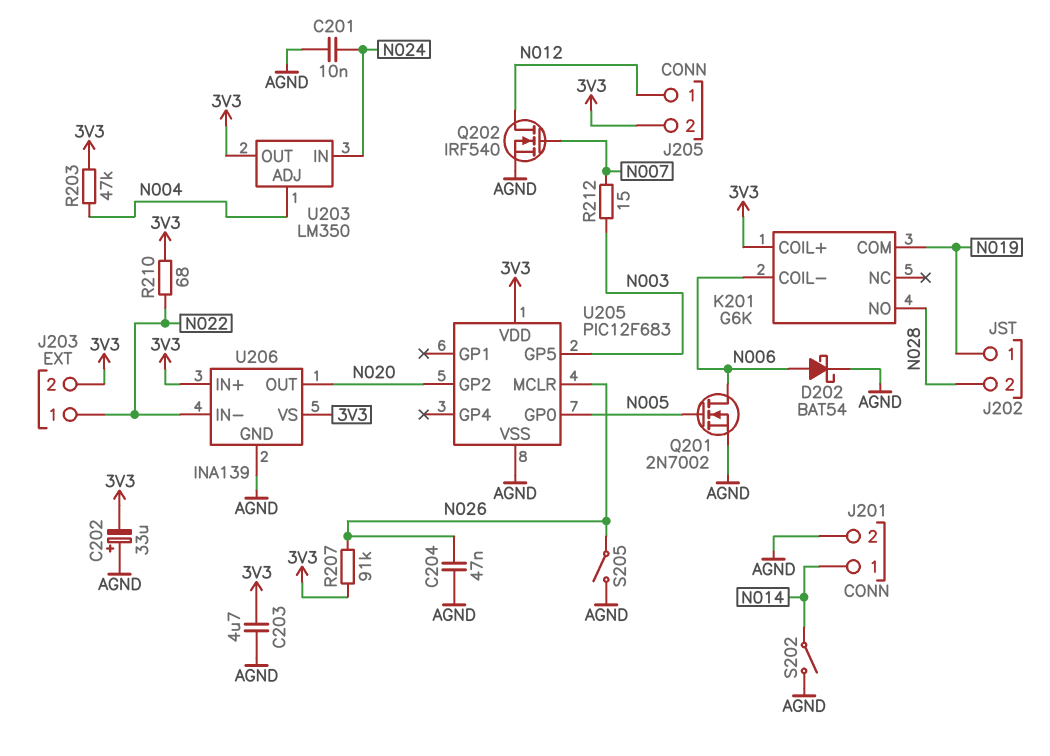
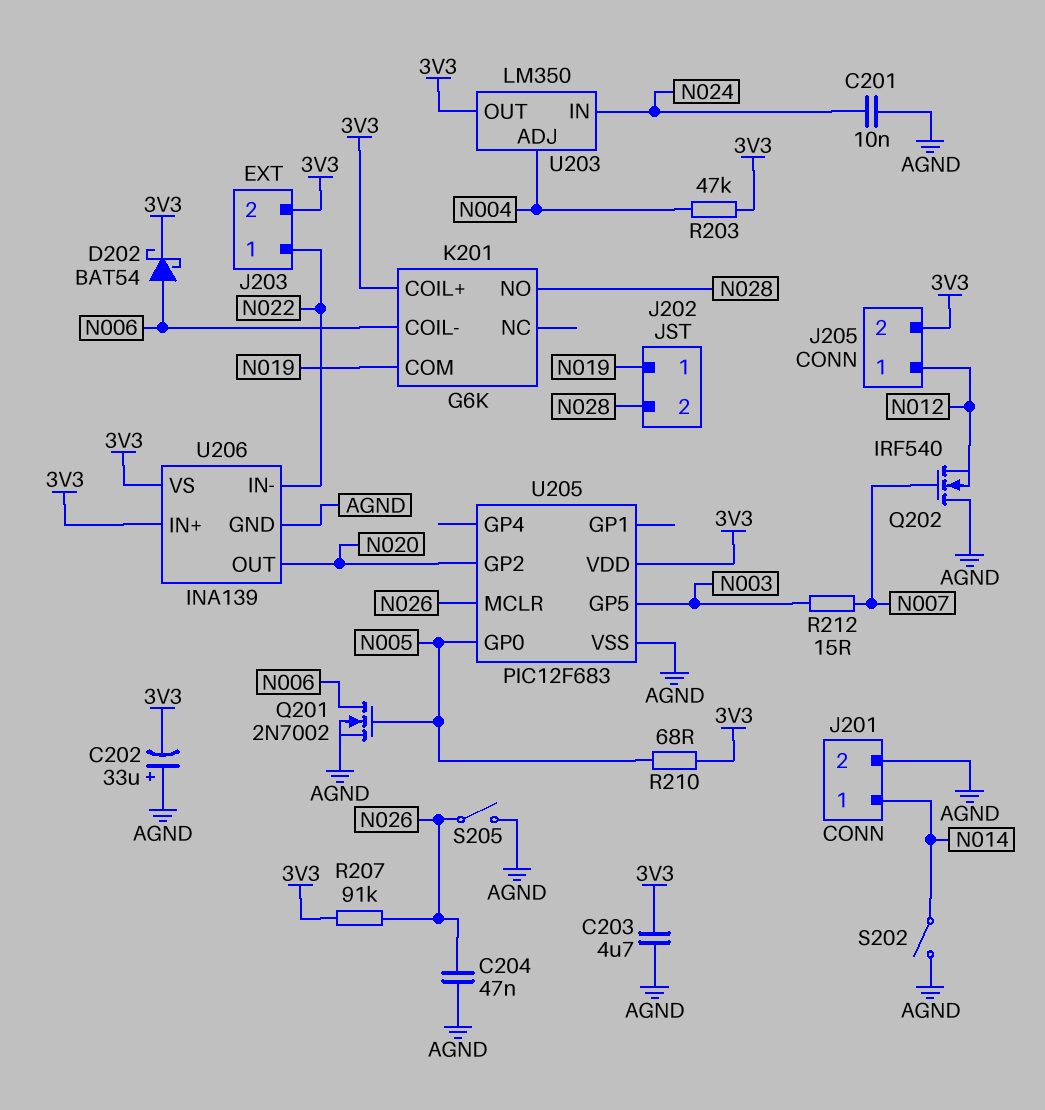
D202: schottky BAT54 (A N006, K AGND) -> schottky BAT54 (A N006, K 3V3)
Q202: NMOS IRF540 (G N007, D N012, S AGND) -> NMOS IRF540 (G N007, D AGND, S N012)
R210: 68 (3V3, N022) -> 68 (3V3, N005)

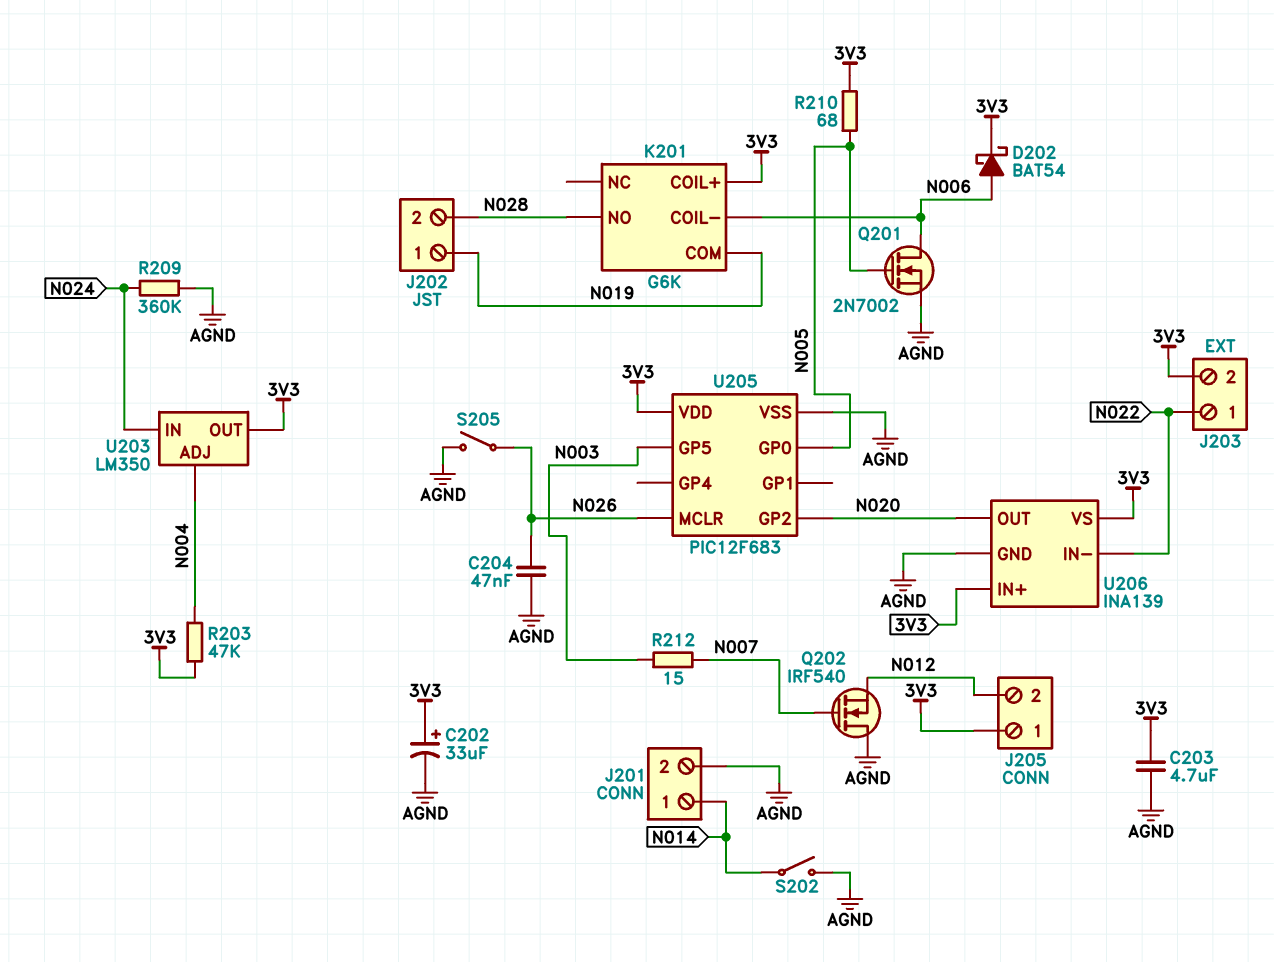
C201: 10nF (AGND, N024) -> none
C202: 33uF (plus AGND, minus 3V3) -> 33uF (plus 3V3, minus AGND)
J205 pin 1: N012 -> 3V3
J205 pin 2: 3V3 -> N012
R207: 91k (3V3, N026) -> none
R209: none -> 360k (AGND, N024)

